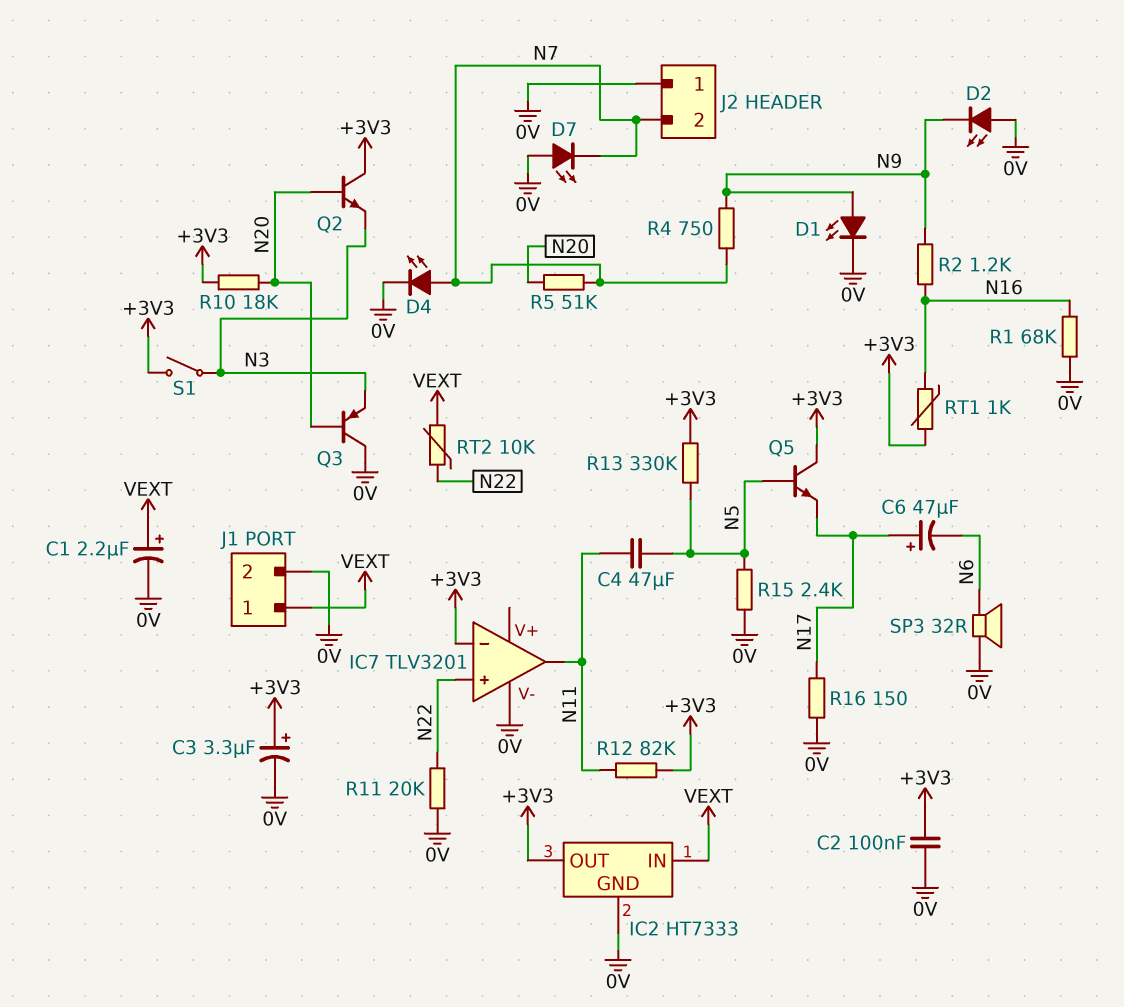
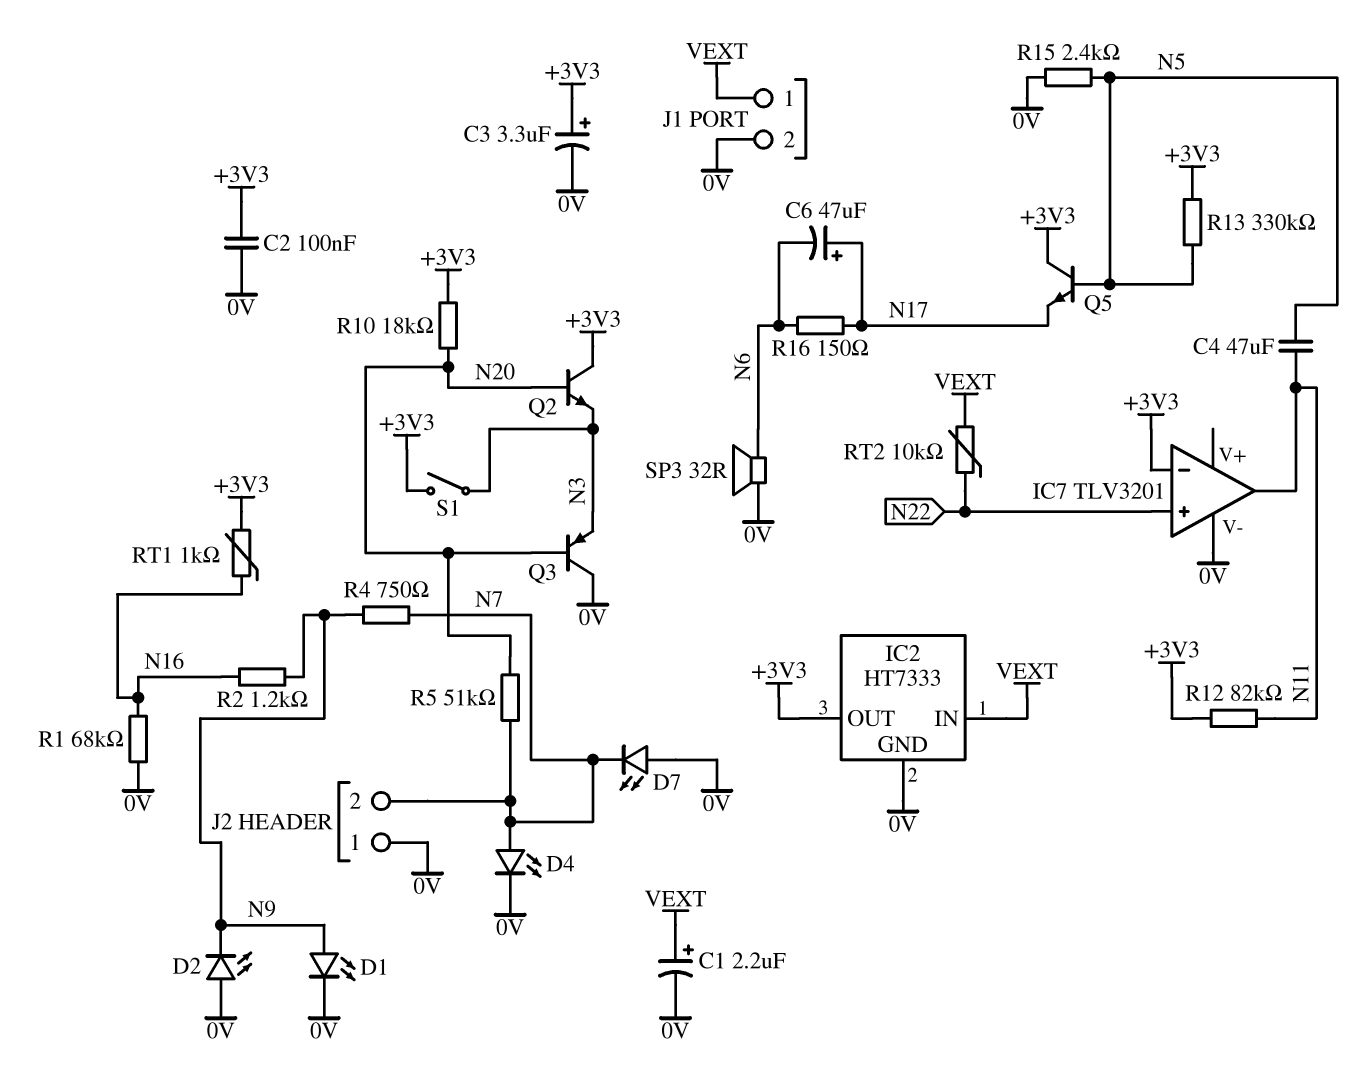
R11: 20k (0V, N22) -> none
R16: 150 (0V, N17) -> 150 (N6, N17)

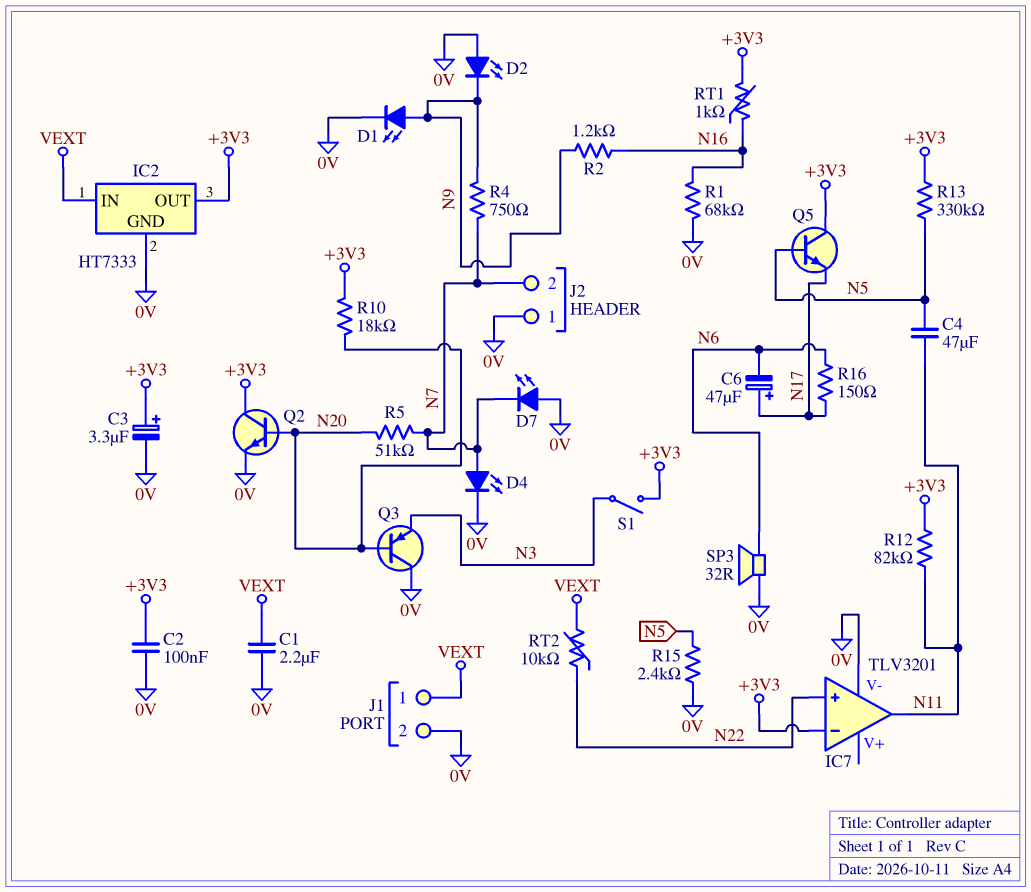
C1: 2.2uF (plus VEXT, minus 0V) -> 2.2uF (0V, VEXT)
Q2: NPN (B N20, C +3V3, E N3) -> NPN (B N20, C +3V3, E 0V)

